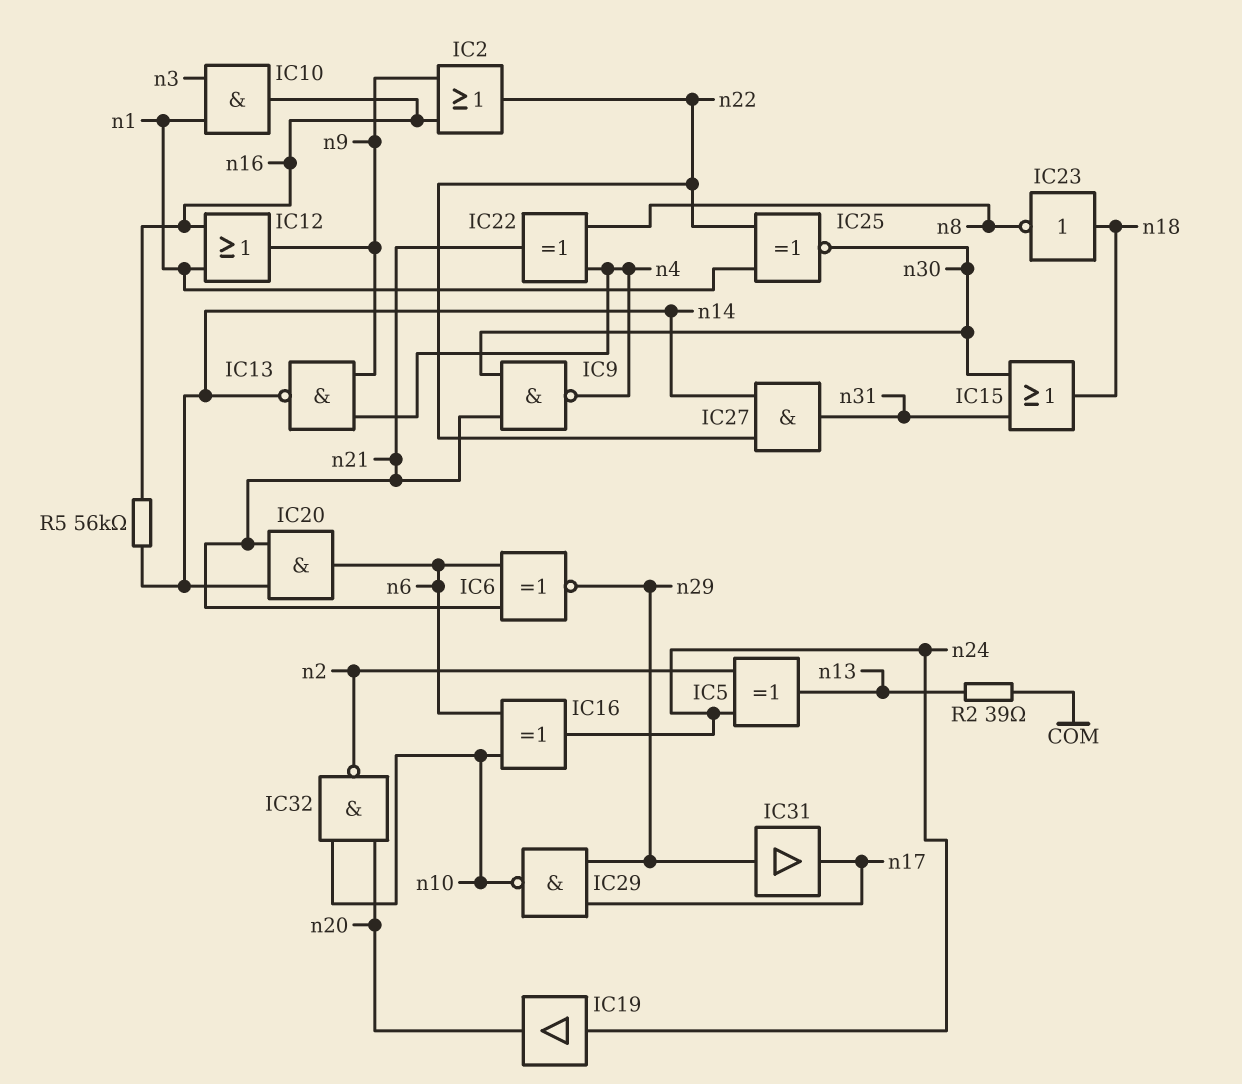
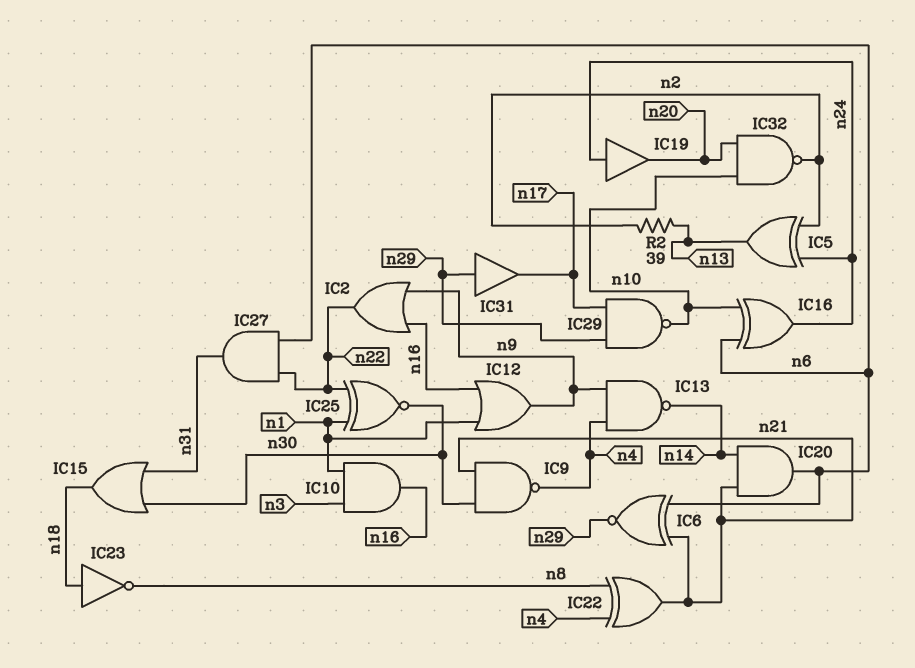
IC27: AND (in n14, in n22, out n31) -> AND (in n6, in n22, out n31)
R2: 39 (COM, n13) -> 39 (n2, n13)
R5: 56k (n14, n16) -> none

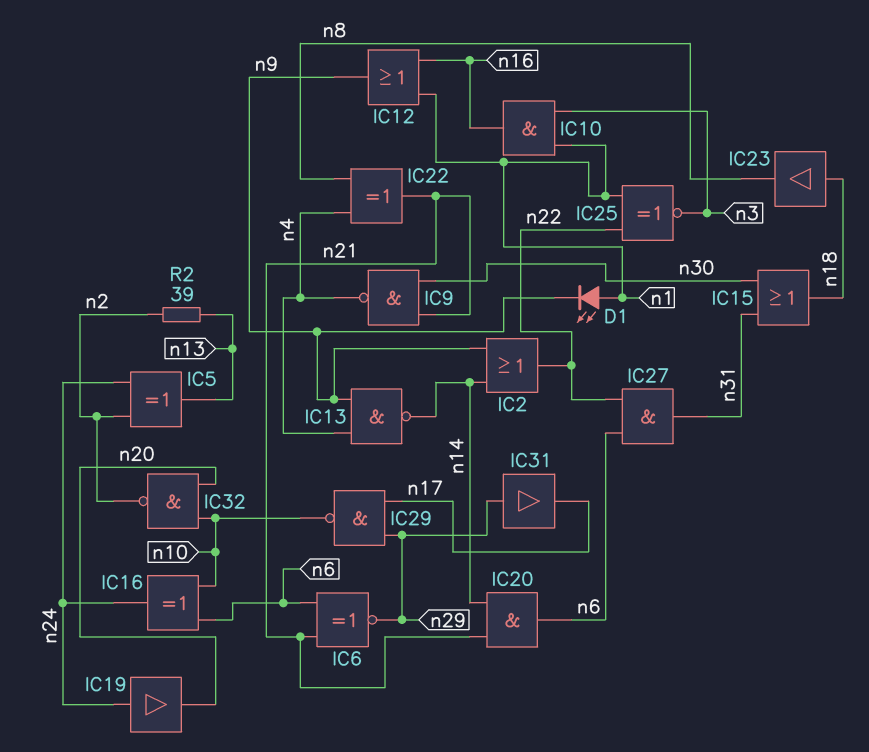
D1: none -> LED (A n1, K n9)
IC2: OR (in n9, in n16, out n22) -> OR (in n9, in n14, out n22)
IC23: NOT (in n18, out n8) -> buffer (in n18, out n8)
IC25: XNOR (in n1, in n22, out n30) -> XNOR (in n1, in n22, out n3)

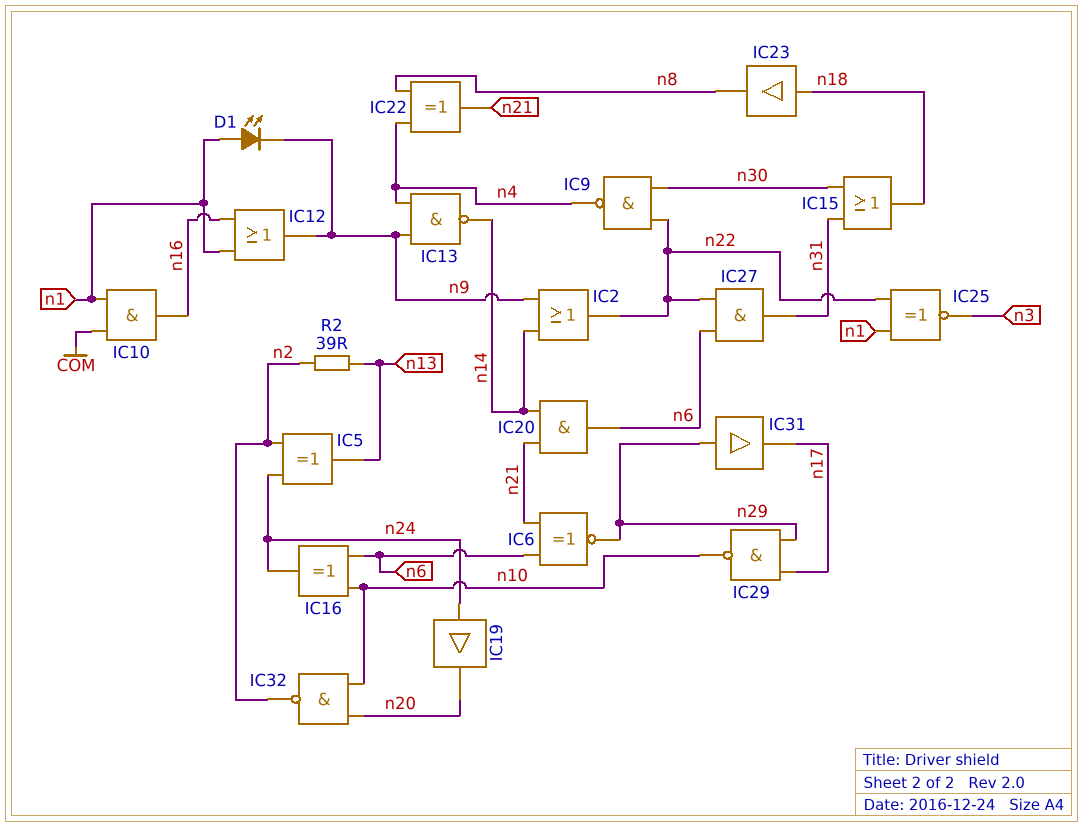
IC9: NAND (in n21, in n30, out n4) -> NAND (in n22, in n30, out n4)
IC10: AND (in n1, in n3, out n16) -> AND (in COM, in n1, out n16)

